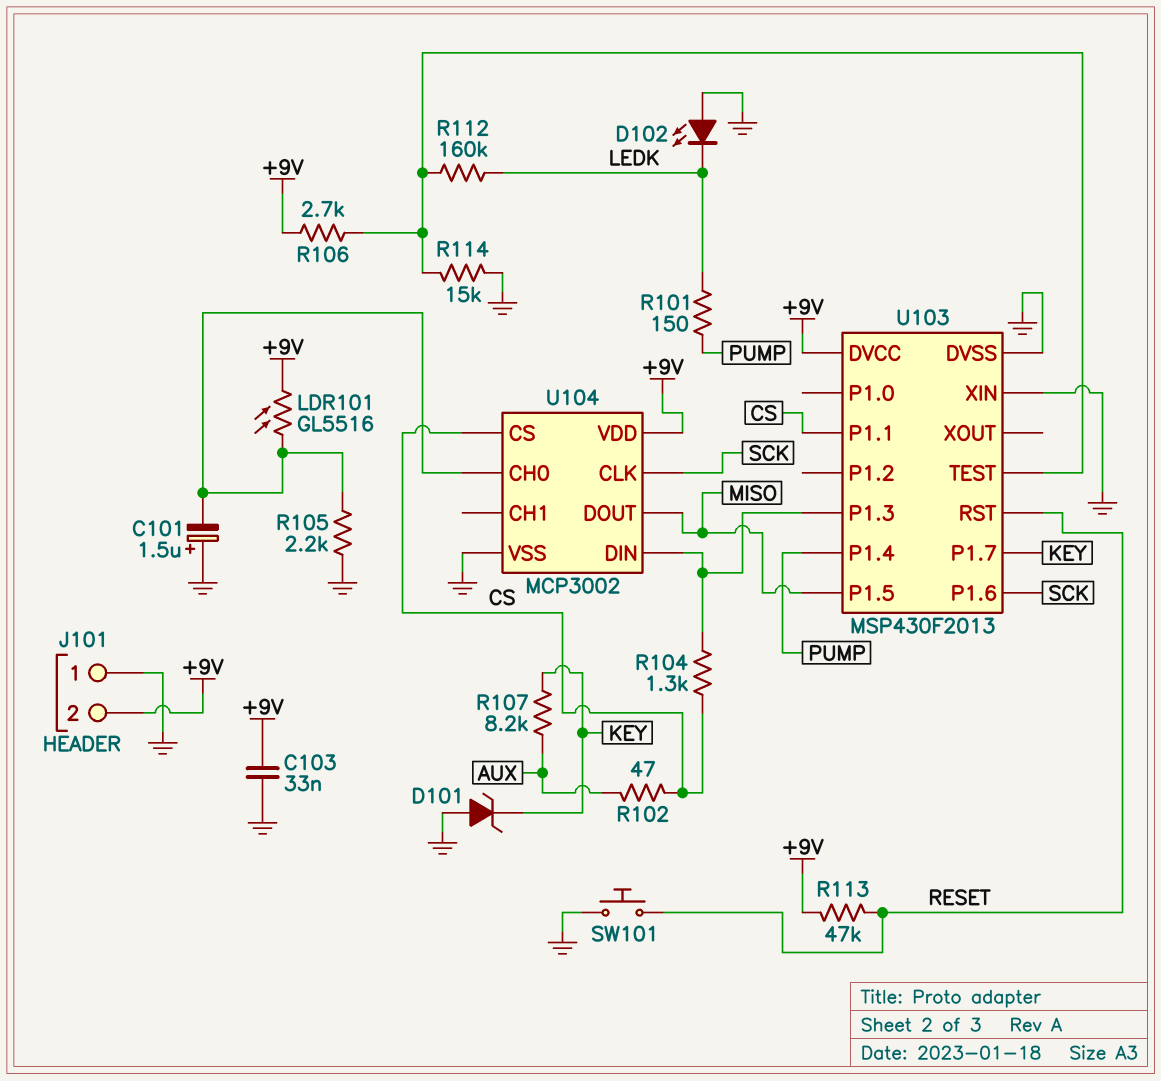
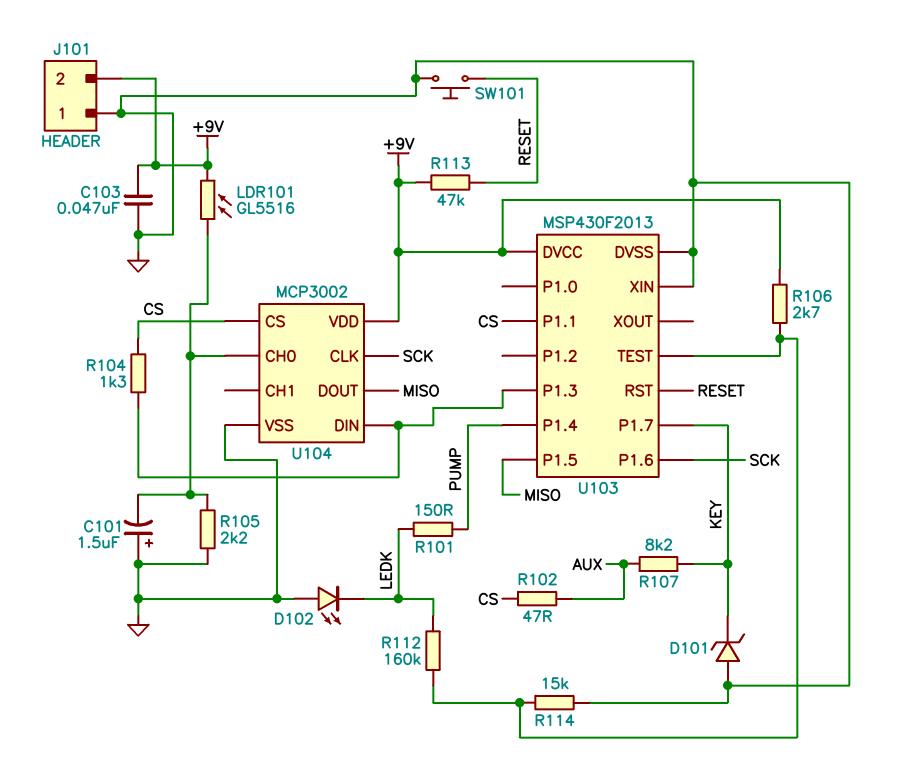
C103: 33nF (+9V, GND) -> 47nF (+9V, GND)

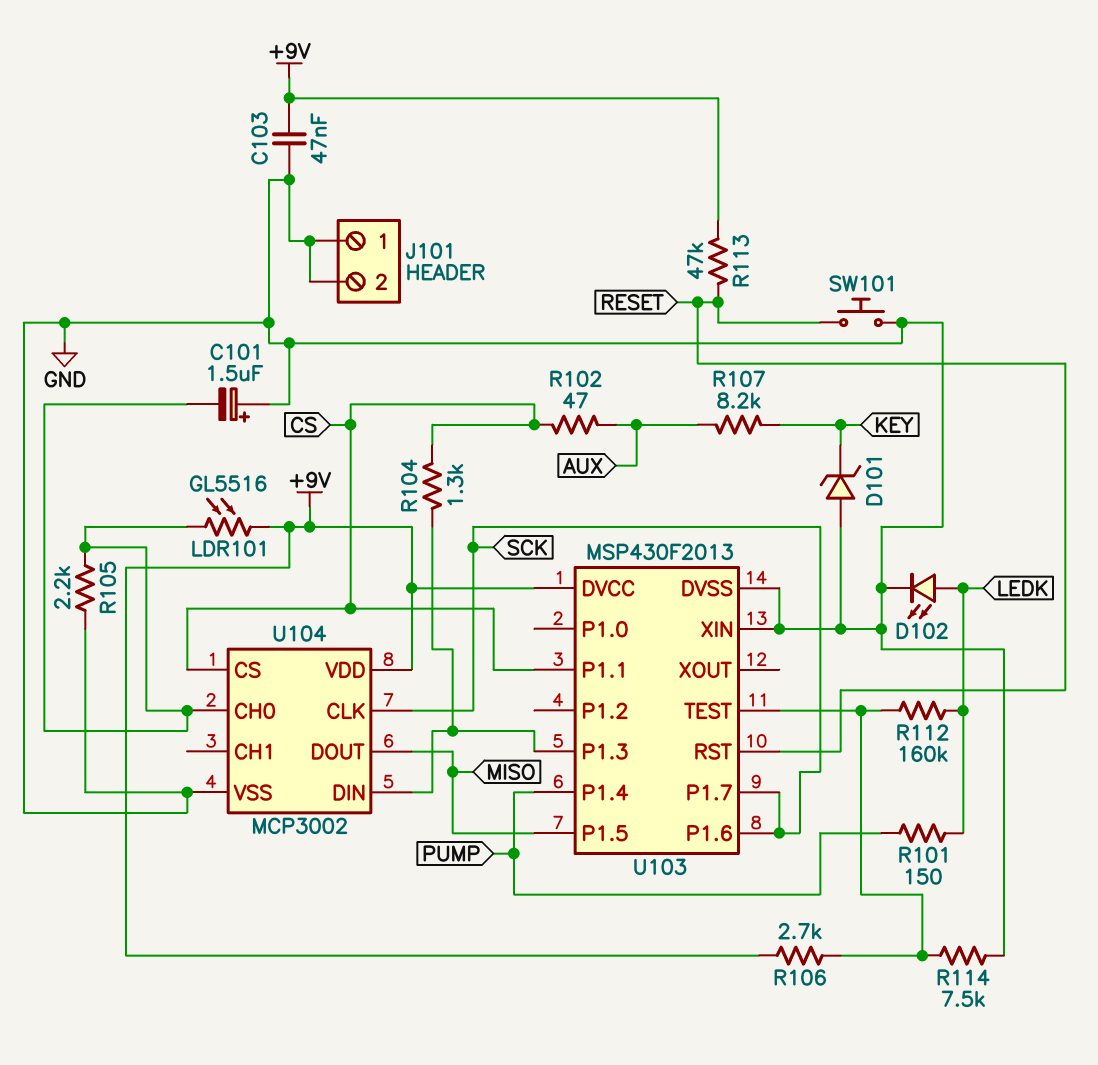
D102: LED (A GND, K LEDK) -> LED (A LEDK, K GND)
J101 pin 2: +9V -> GND
R114: 15k (GND, U103/TEST) -> 7.5k (GND, U103/TEST)
U103 pin P1.7: KEY -> SCK

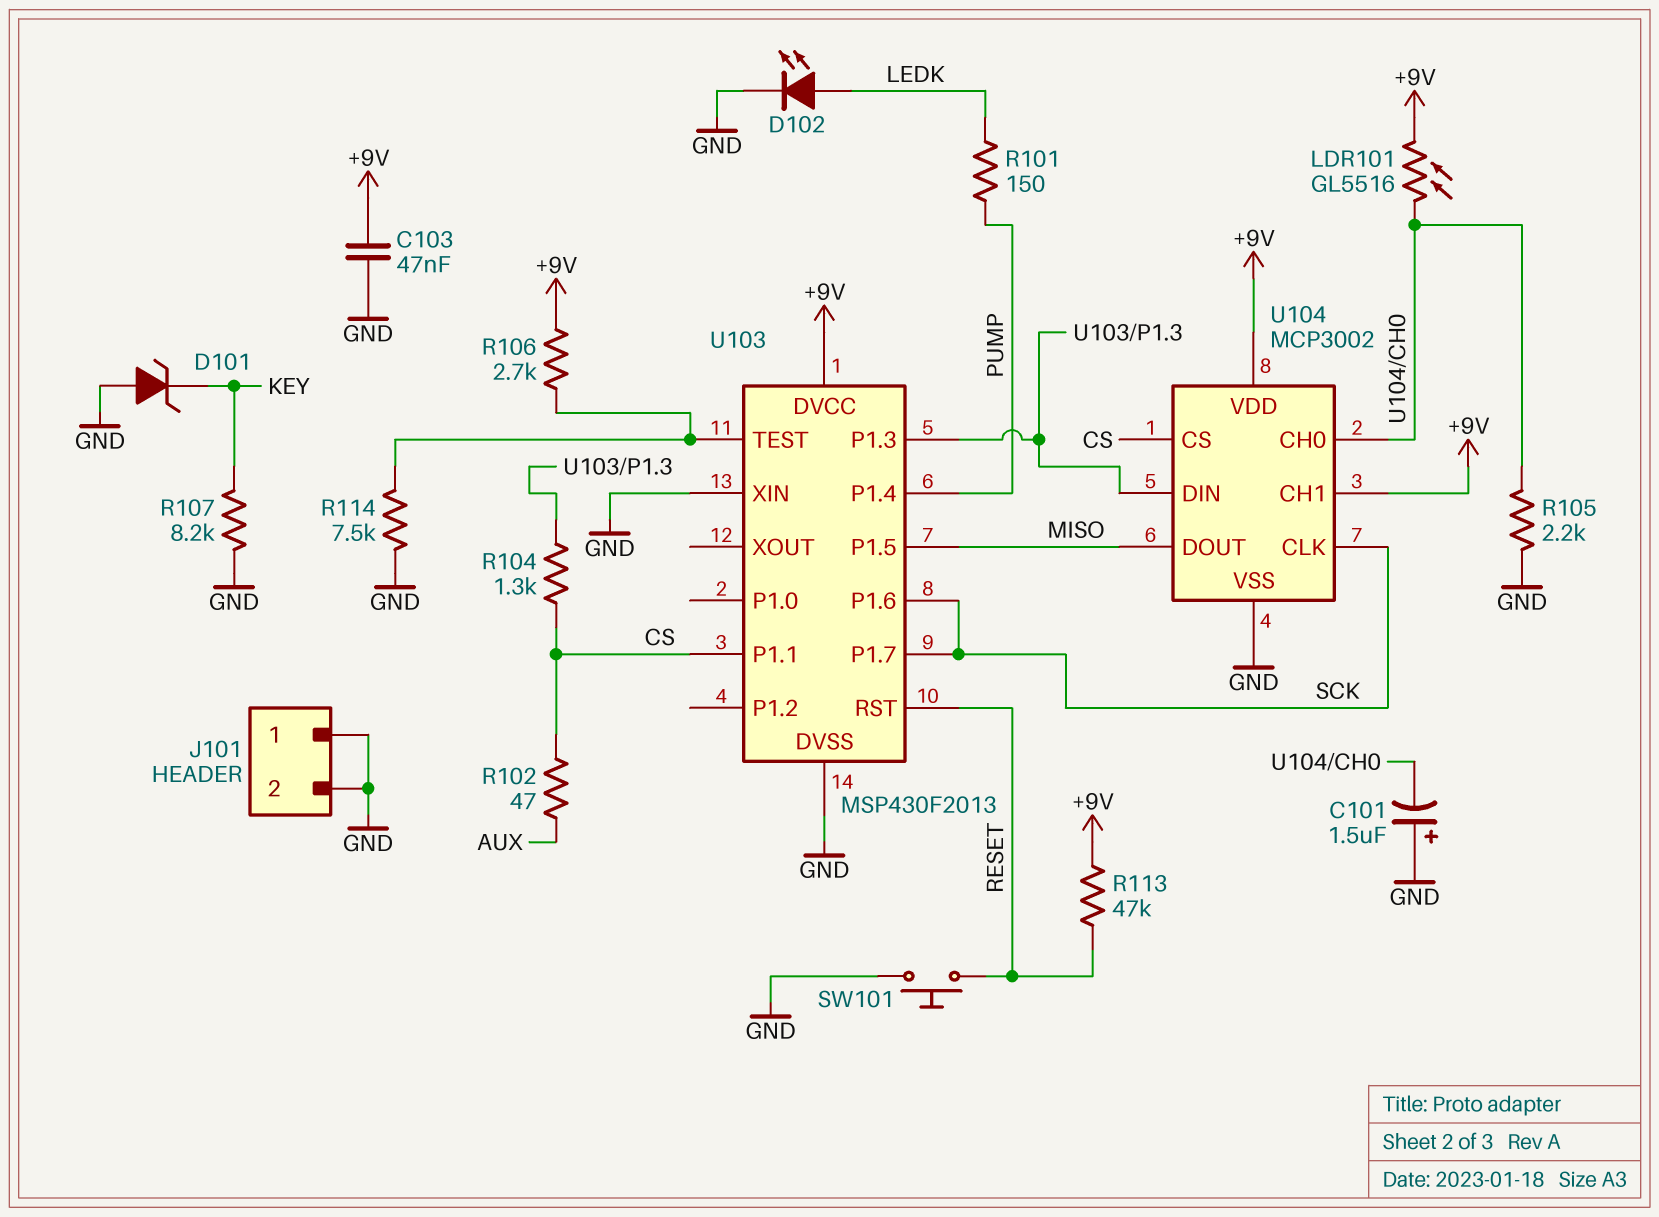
R107: 8.2k (AUX, KEY) -> 8.2k (GND, KEY)
R112: 160k (LEDK, U103/TEST) -> none
U104 pin CH1: none -> +9V

